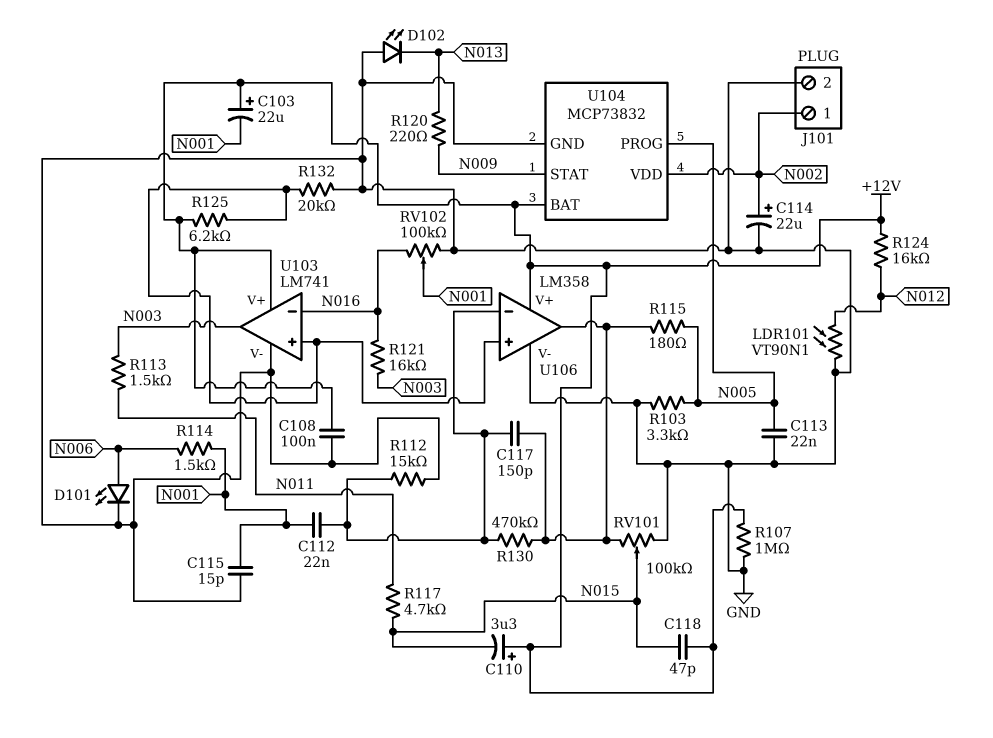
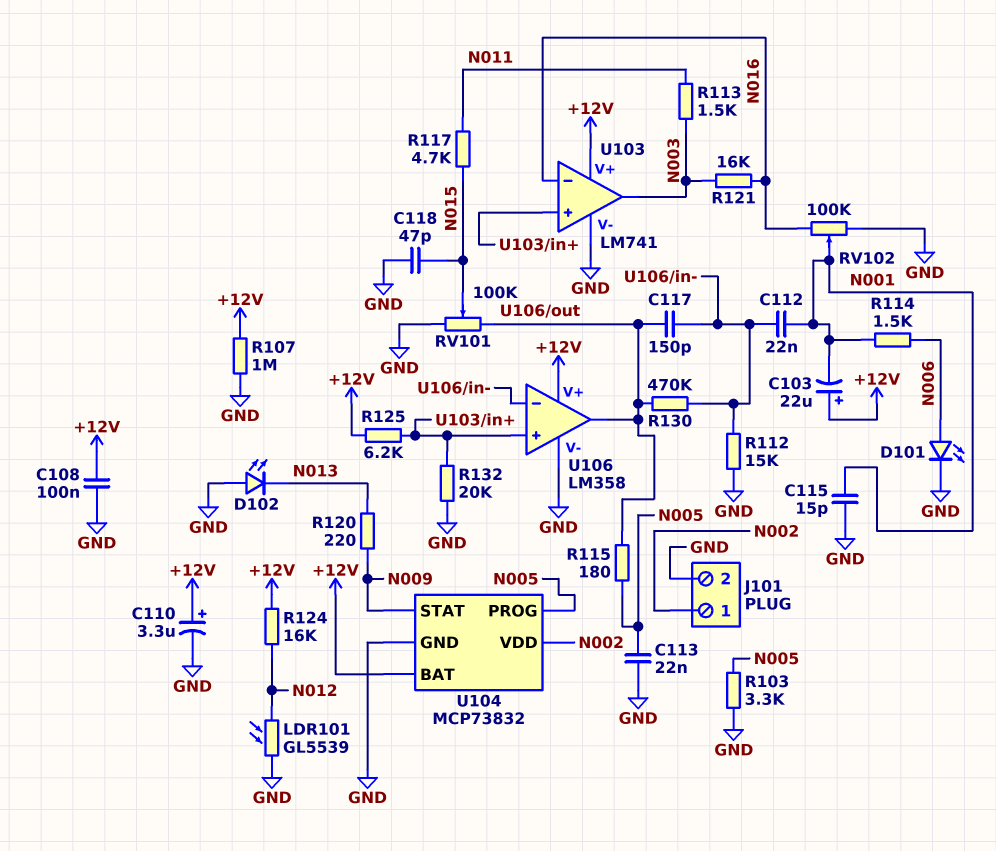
C110: 3.3uF (plus +12V, minus N015) -> 3.3uF (plus +12V, minus GND)
C114: 22uF (plus N002, minus GND) -> none
C118: 47pF (+12V, N015) -> 47pF (GND, N015)
LDR101: VT90N1 (GND, N012) -> GL5539 (GND, N012)

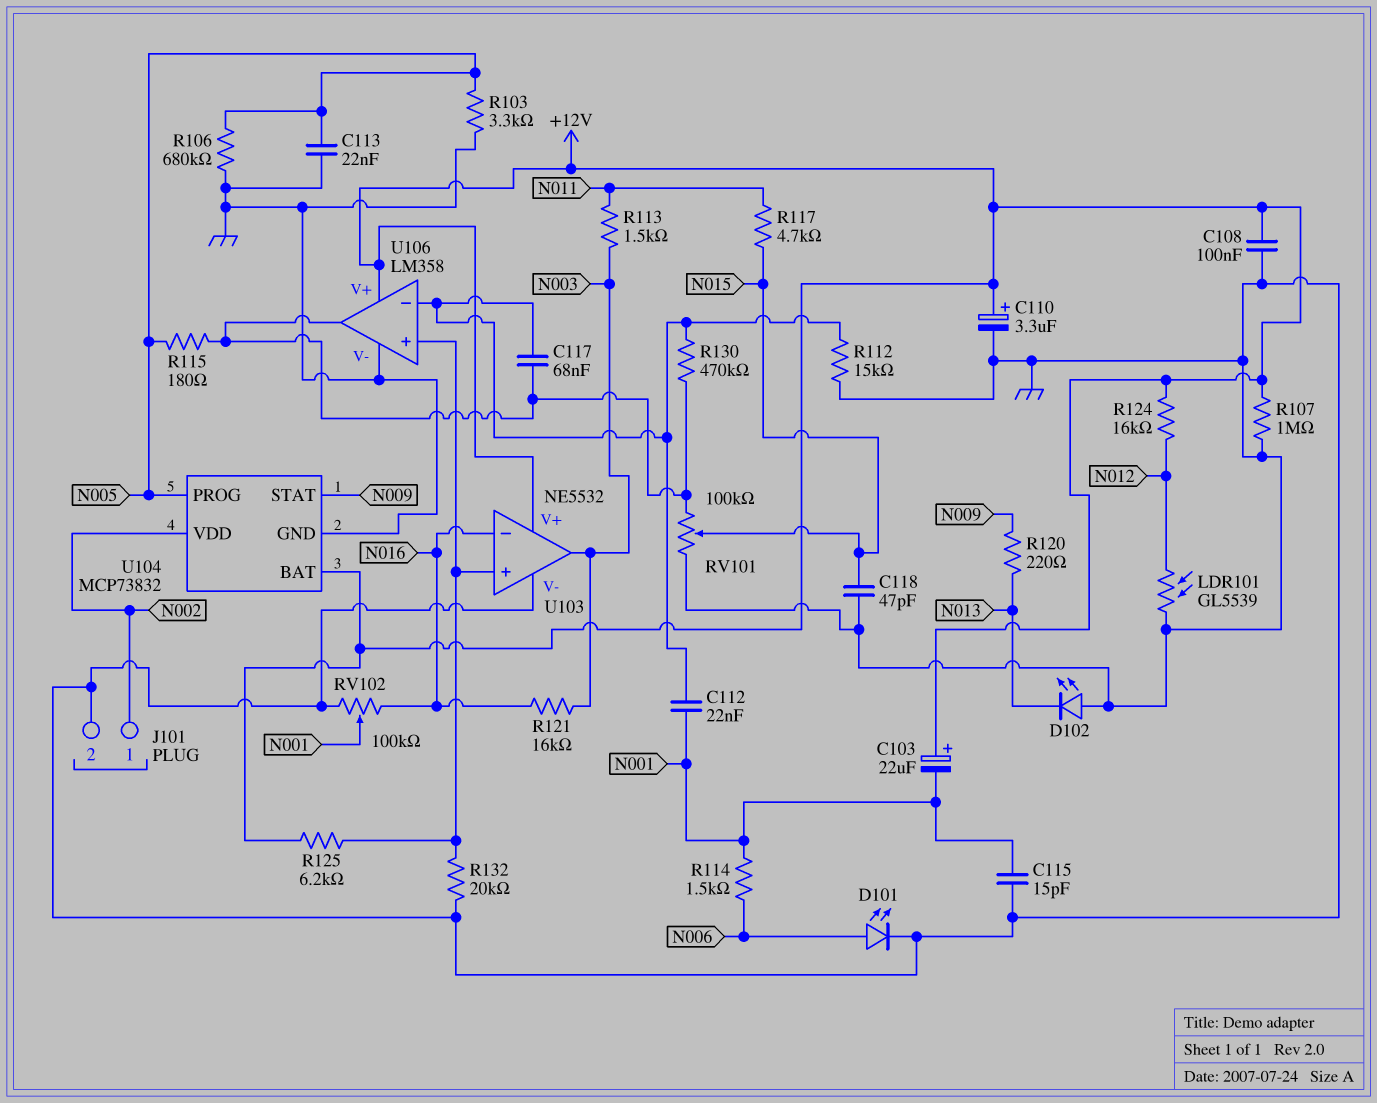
C117: 150pF (U106/in-, U106/out) -> 68nF (U106/in-, U106/out)
R106: none -> 680k (GND, N005)
U103: LM741 -> NE5532

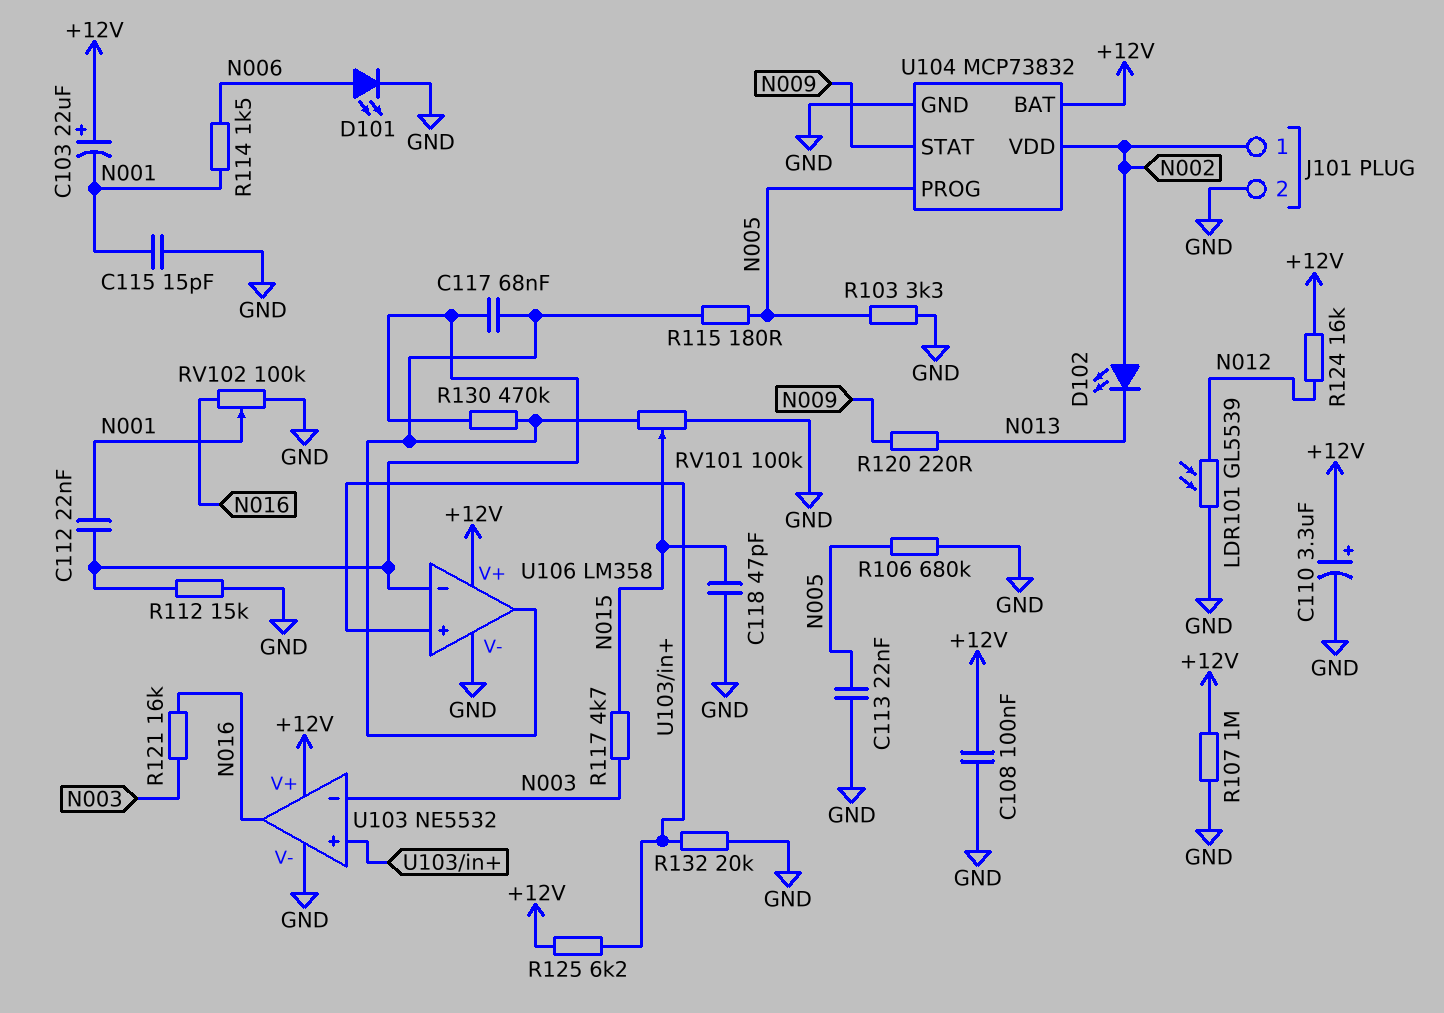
D102: LED (A GND, K N013) -> LED (A N002, K N013)
R113: 1.5k (N003, N011) -> none
R117: 4.7k (N011, N015) -> 4.7k (N003, N015)
U103 pin in-: N016 -> N003
U103 pin out: N003 -> N016

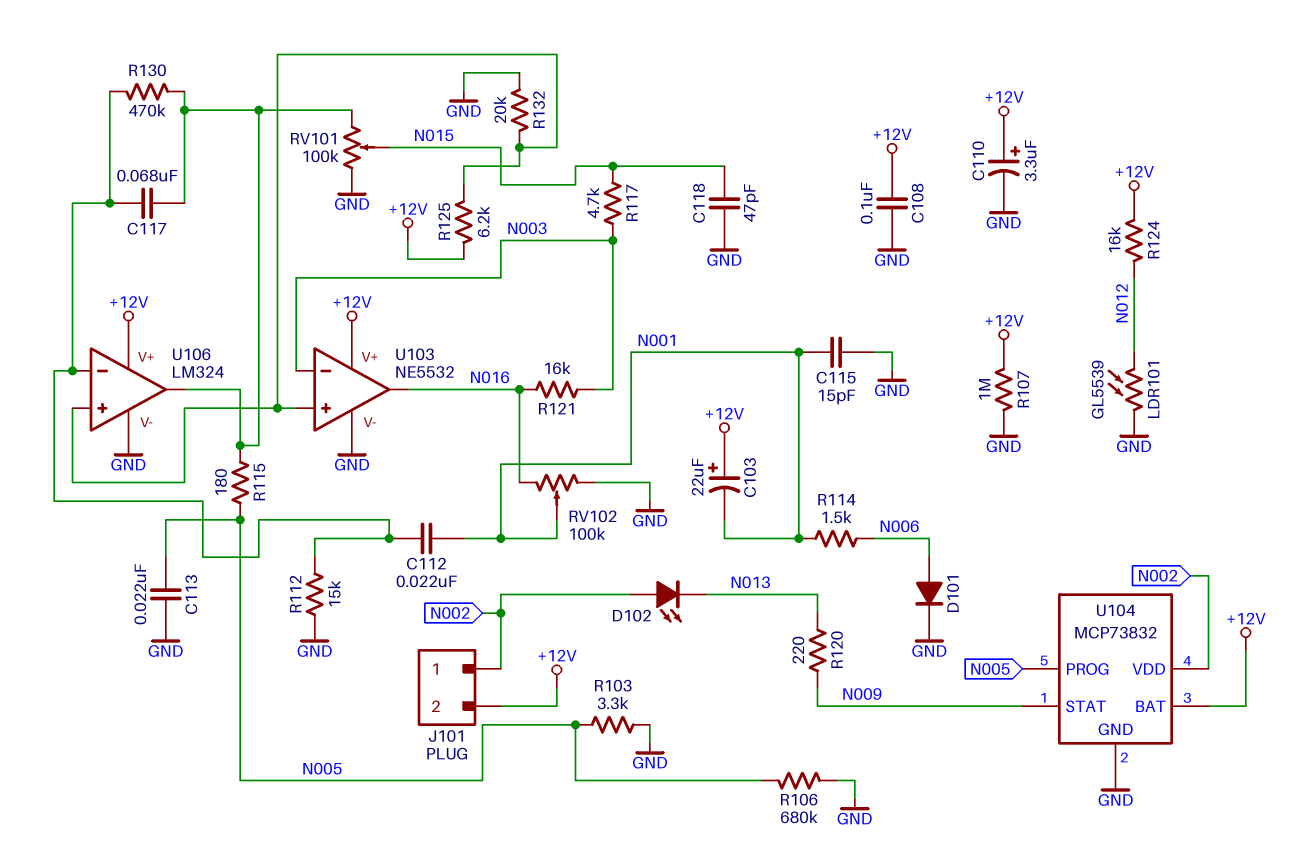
D101: LED (A N006, K GND) -> diode (A N006, K GND)
J101 pin 2: GND -> +12V
U106: LM358 -> LM324

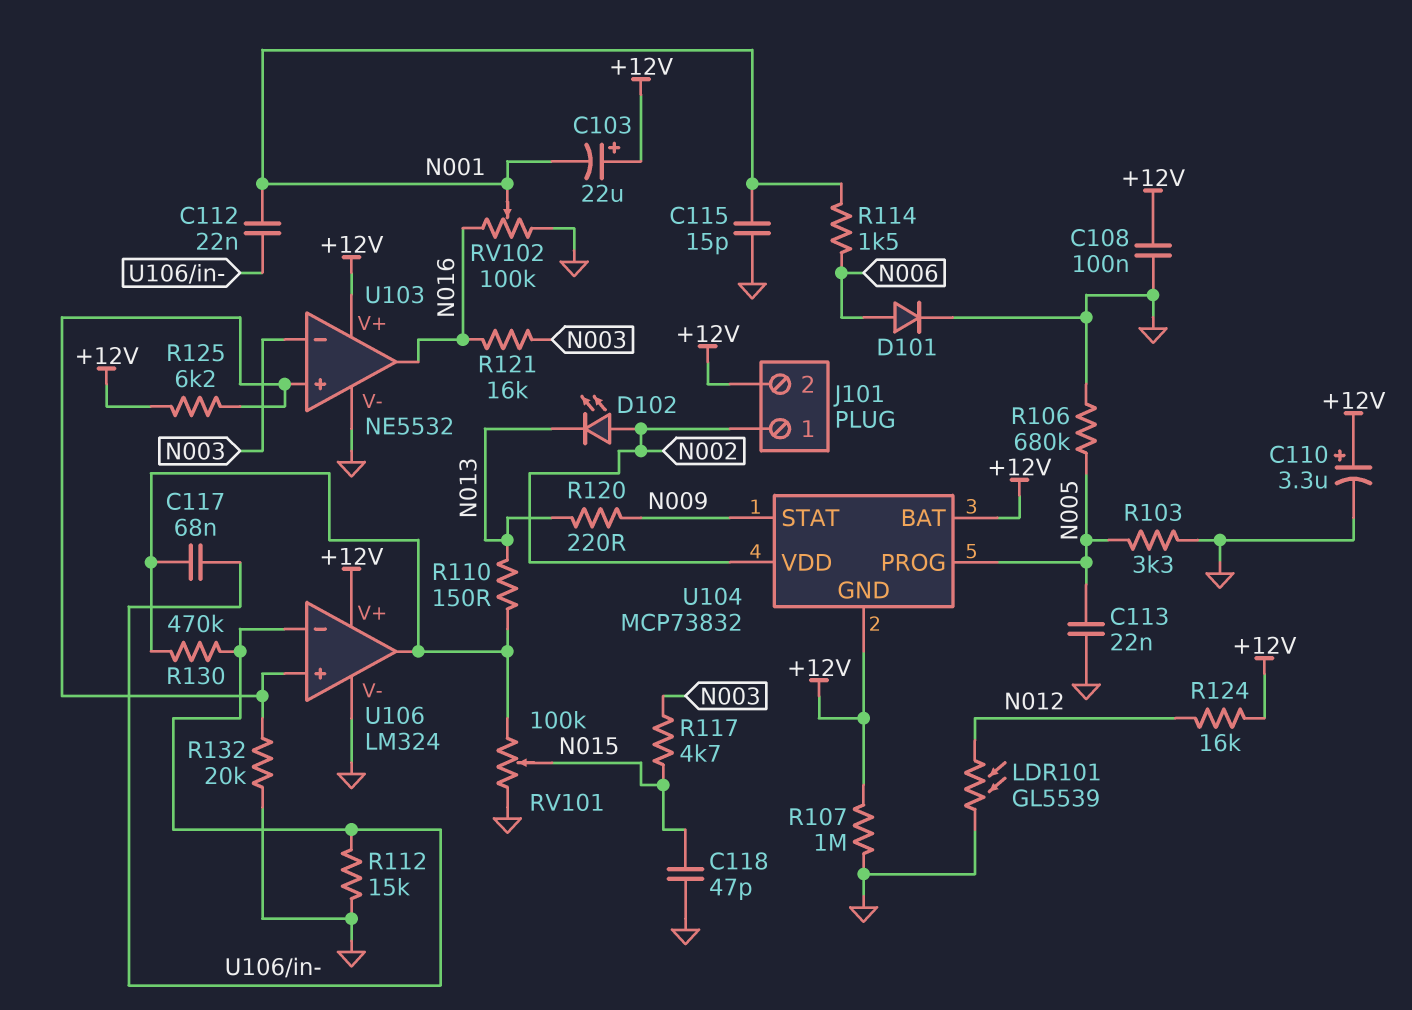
R110: none -> 150 (N013, U106/out)
R115: 180 (N005, U106/out) -> none
U104 pin GND: GND -> +12V

